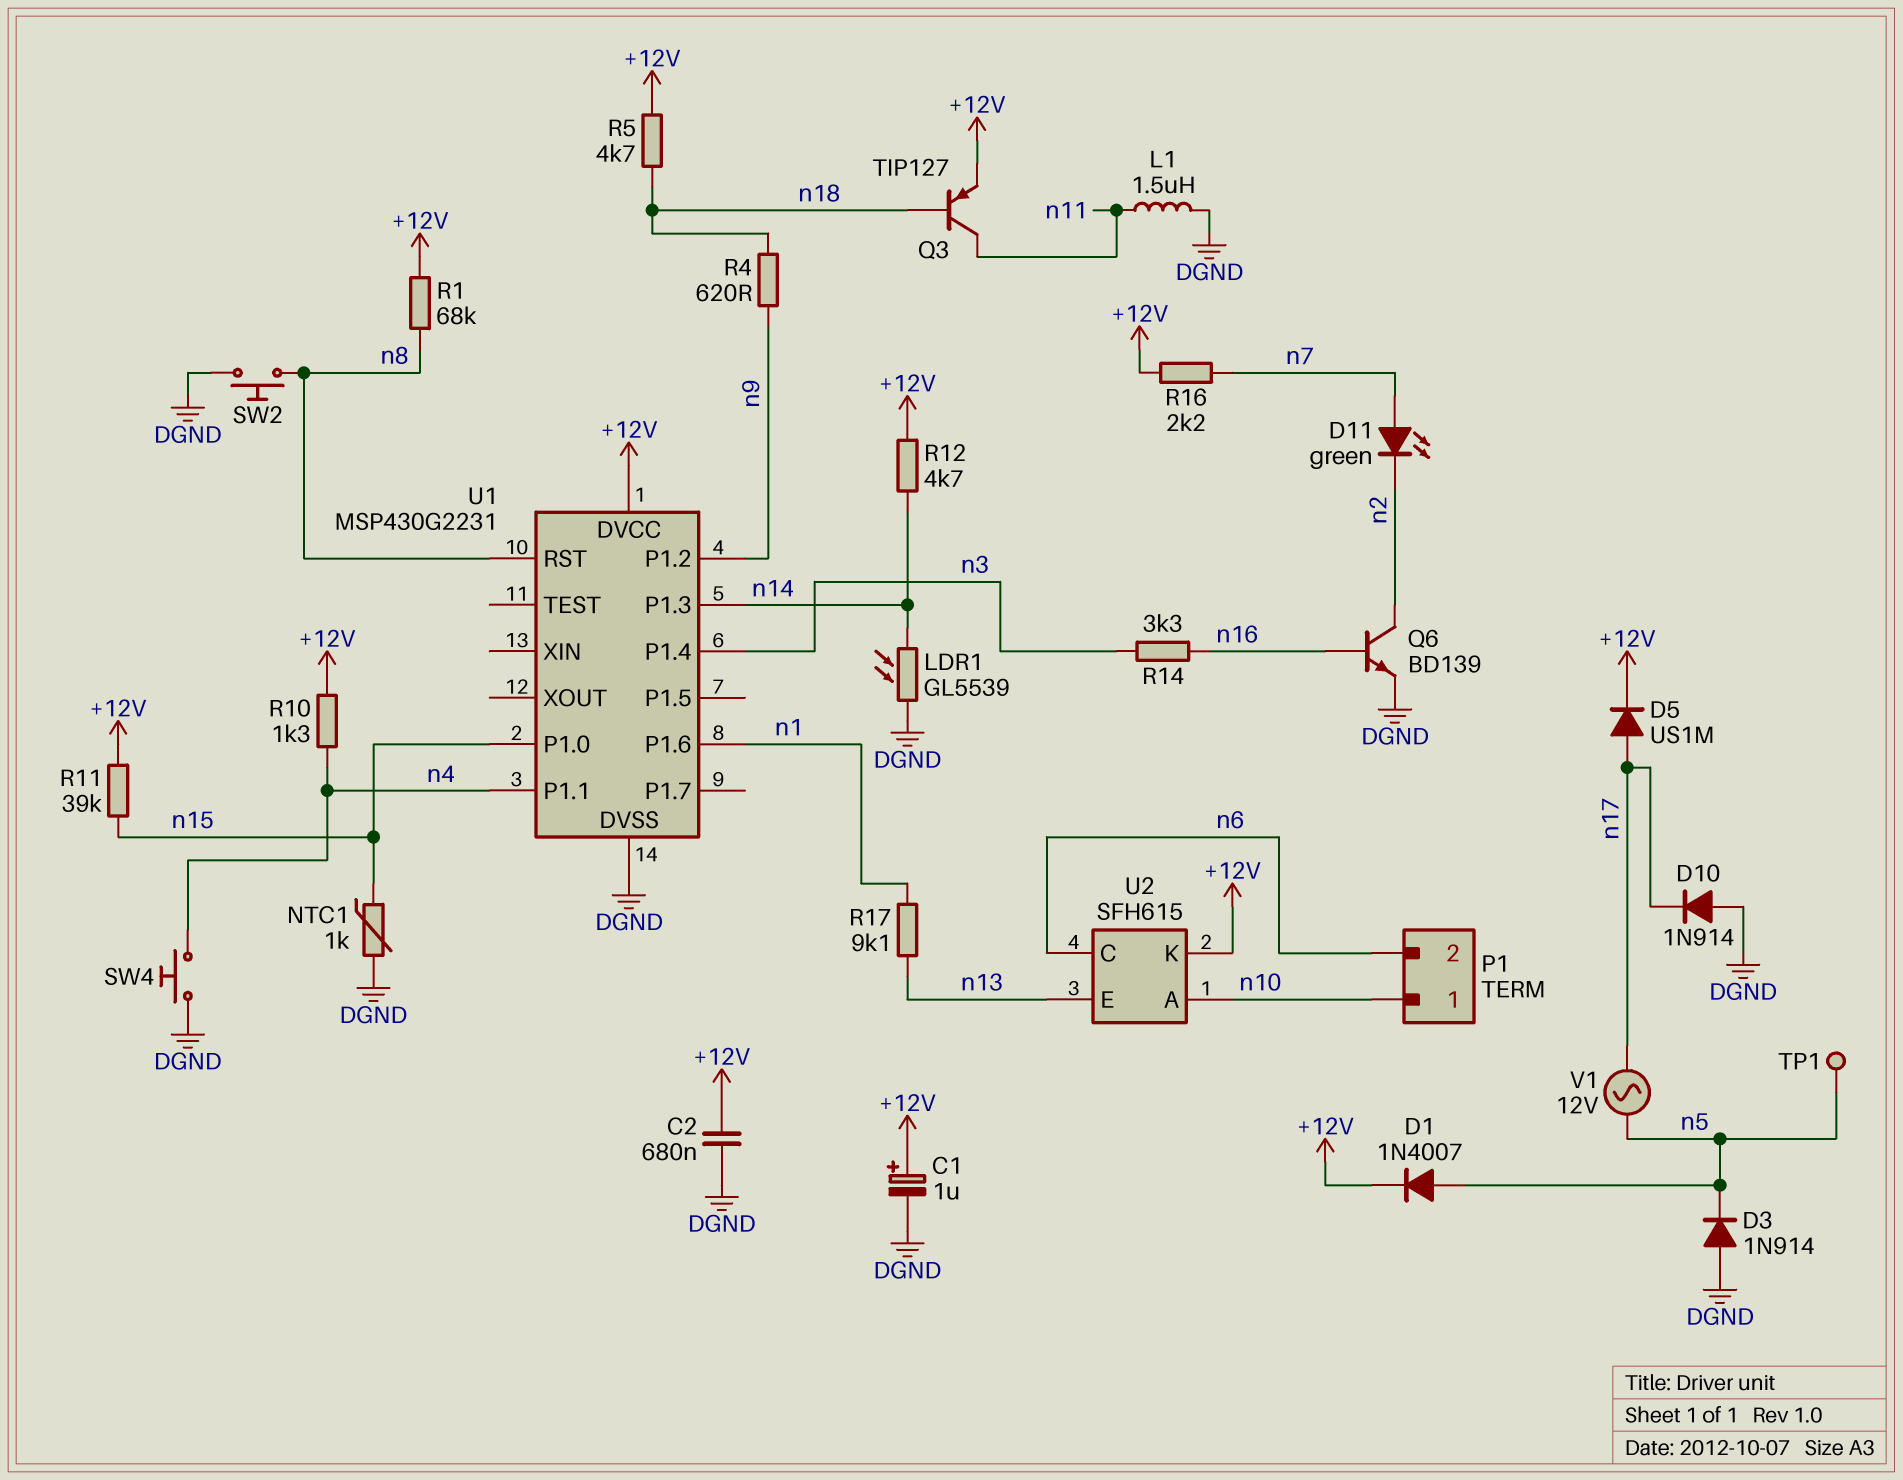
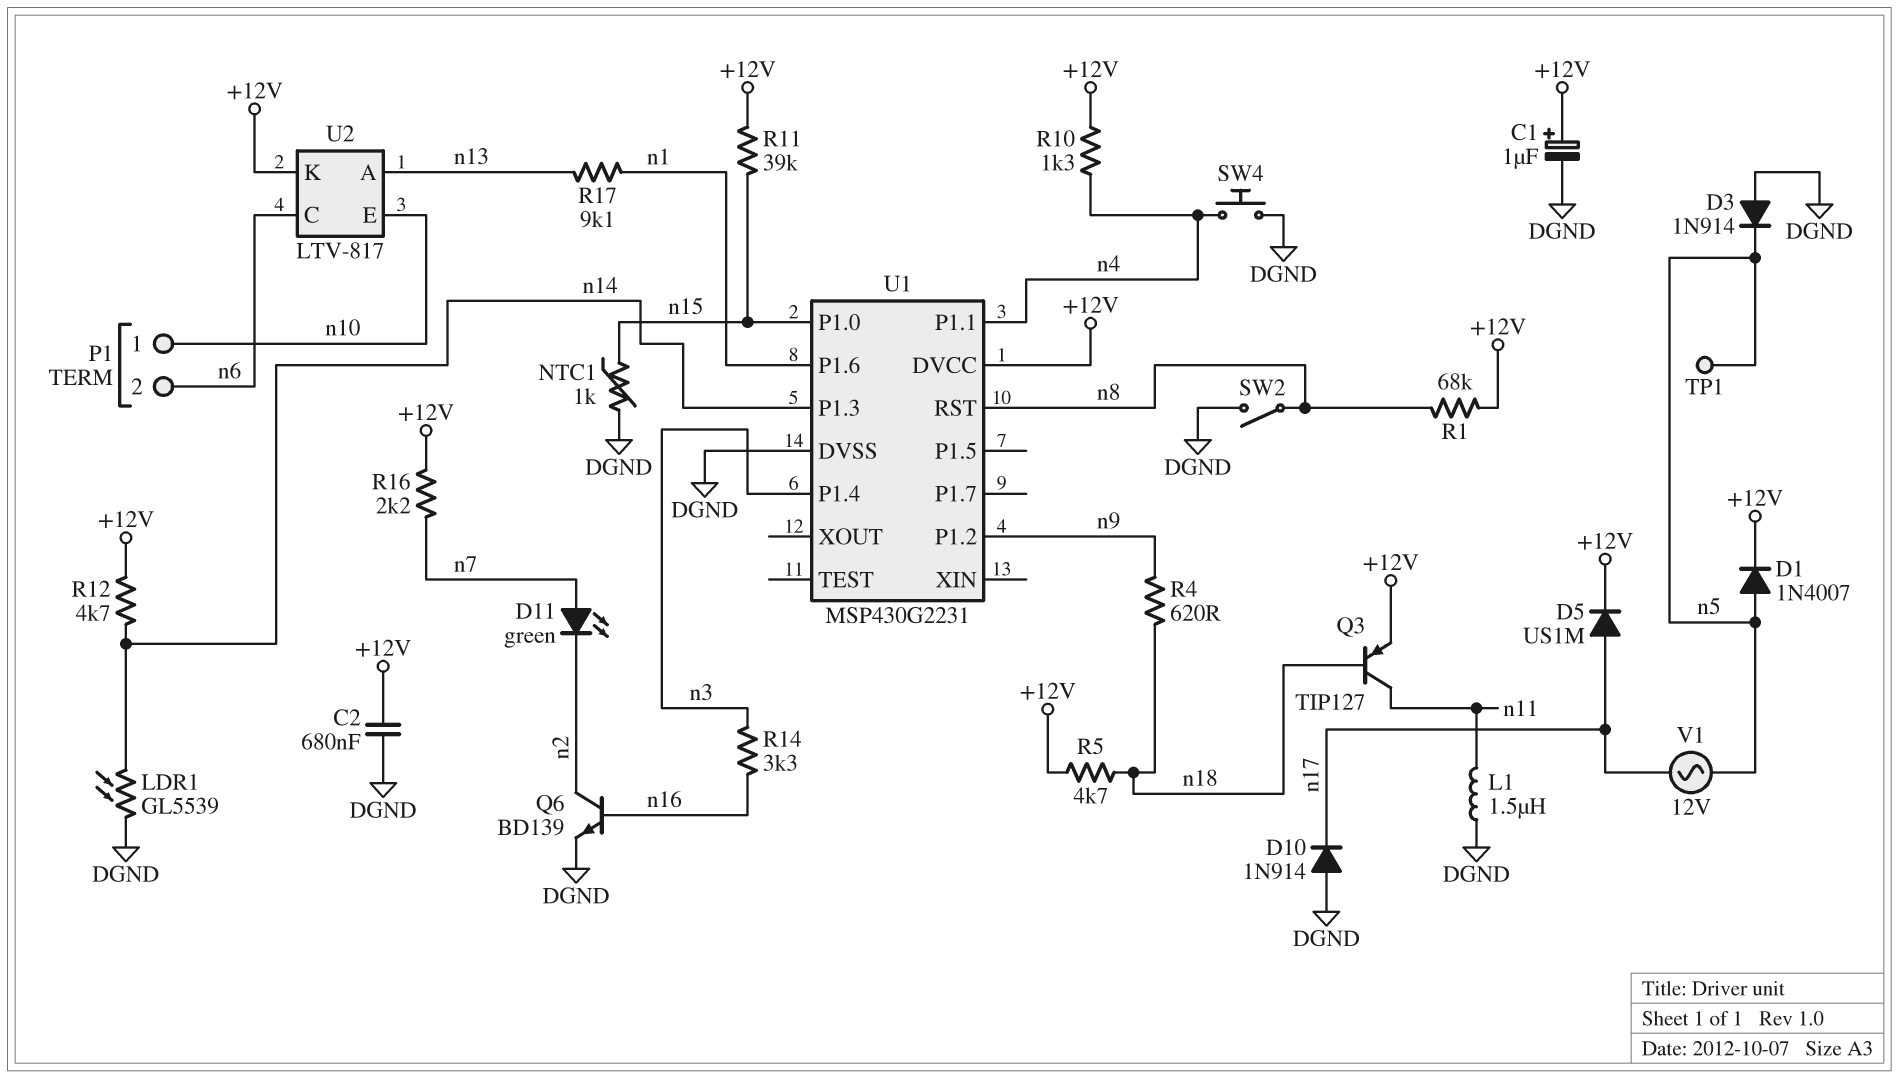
SW2: button (DGND, n8) -> switch (DGND, n8)
U2: SFH615 -> LTV-817
U2 pin A: n10 -> n13
U2 pin E: n13 -> n10

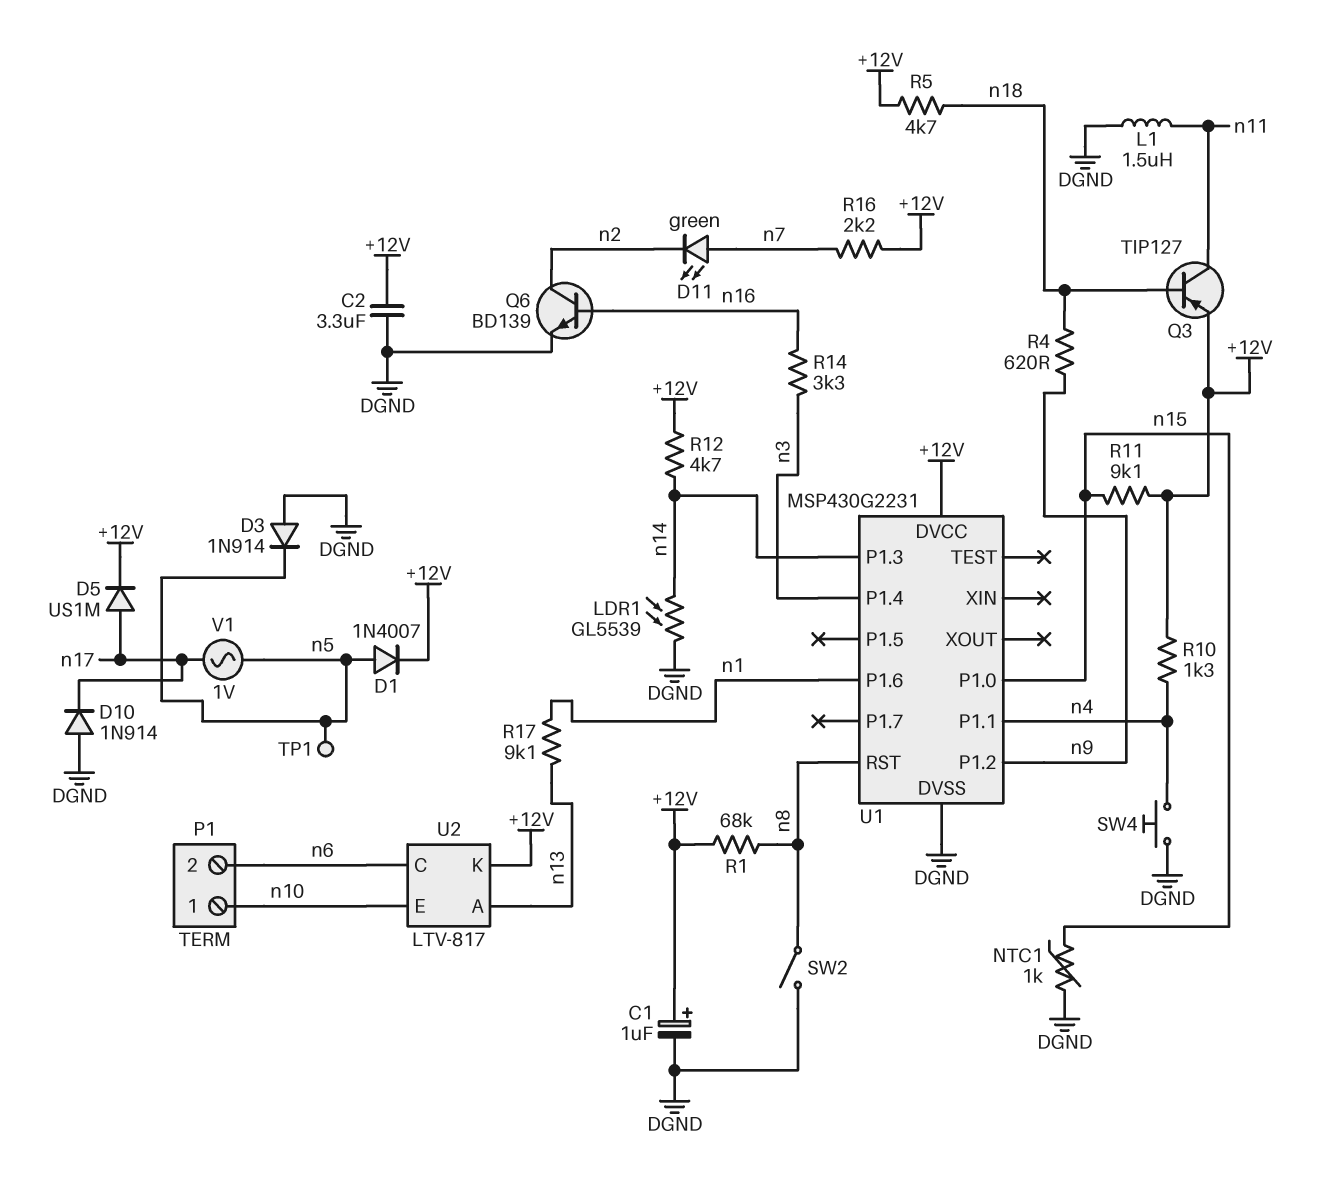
C2: 680nF (+12V, DGND) -> 3.3uF (+12V, DGND)
R11: 39k (+12V, n15) -> 9.1k (+12V, n15)
V1: AC 12V (n5, n17) -> AC 1V (n5, n17)

